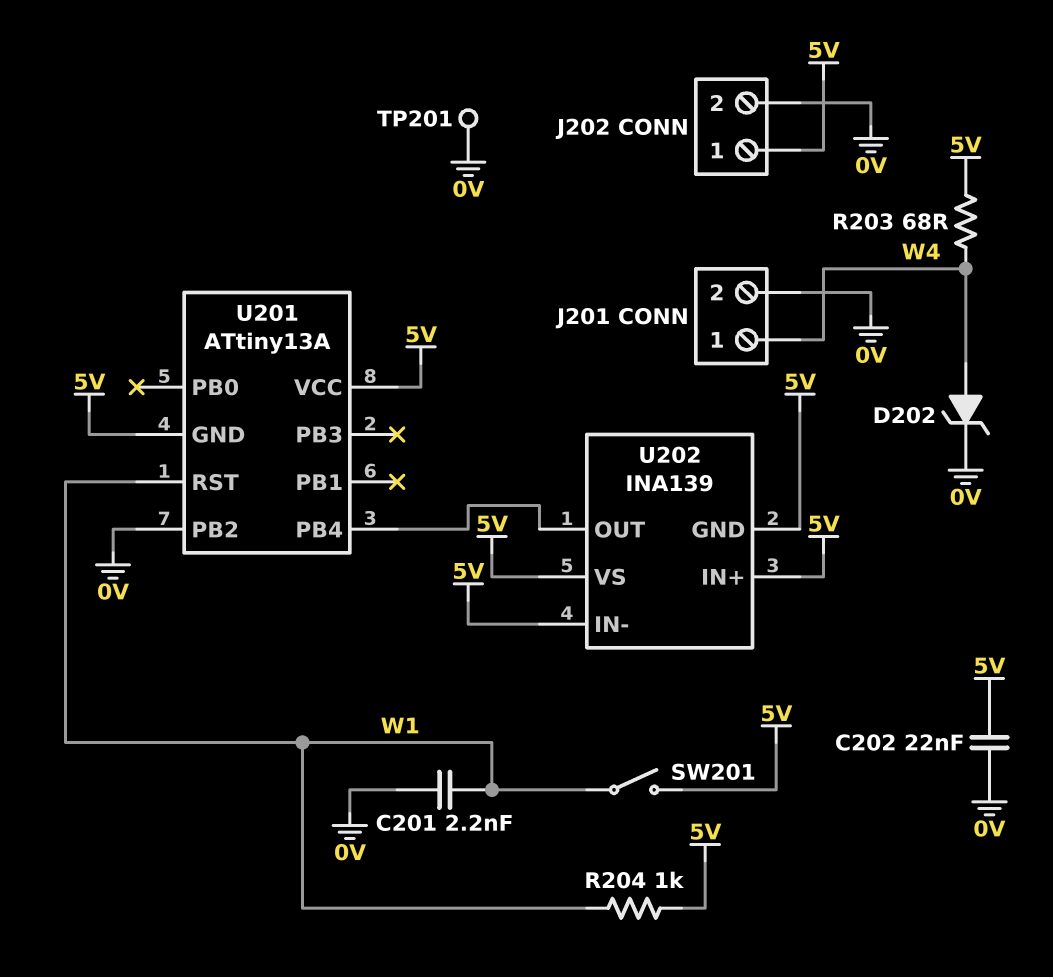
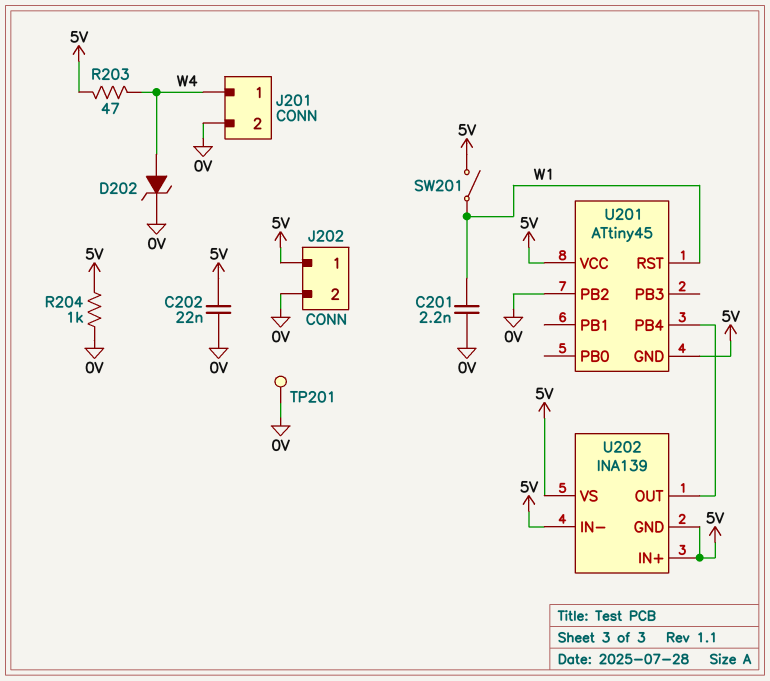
R203: 68 (5V, W4) -> 47 (5V, W4)
R204: 1k (5V, W1) -> 1k (0V, 5V)
U201: ATtiny13A -> ATtiny45

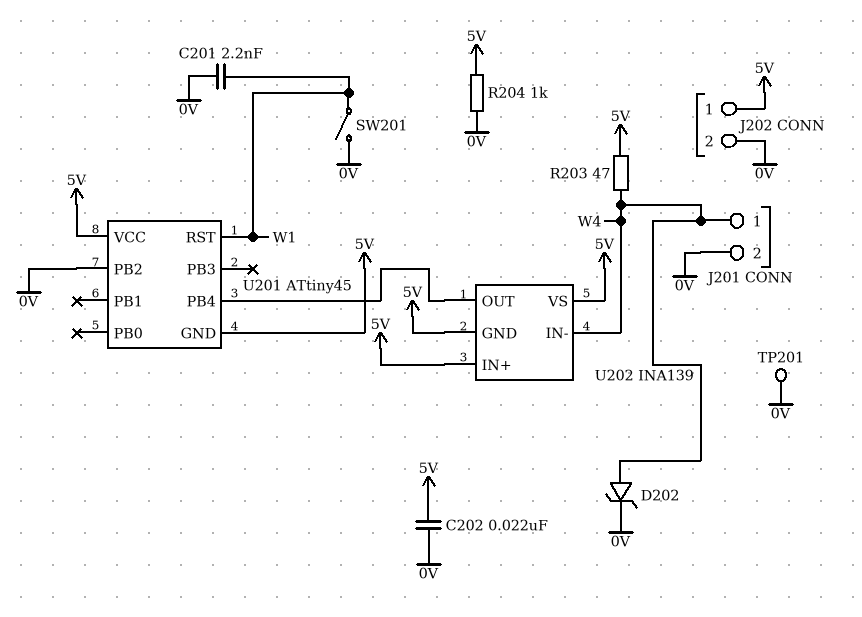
SW201: switch (5V, W1) -> switch (0V, W1)
U202 pin IN-: 5V -> W4

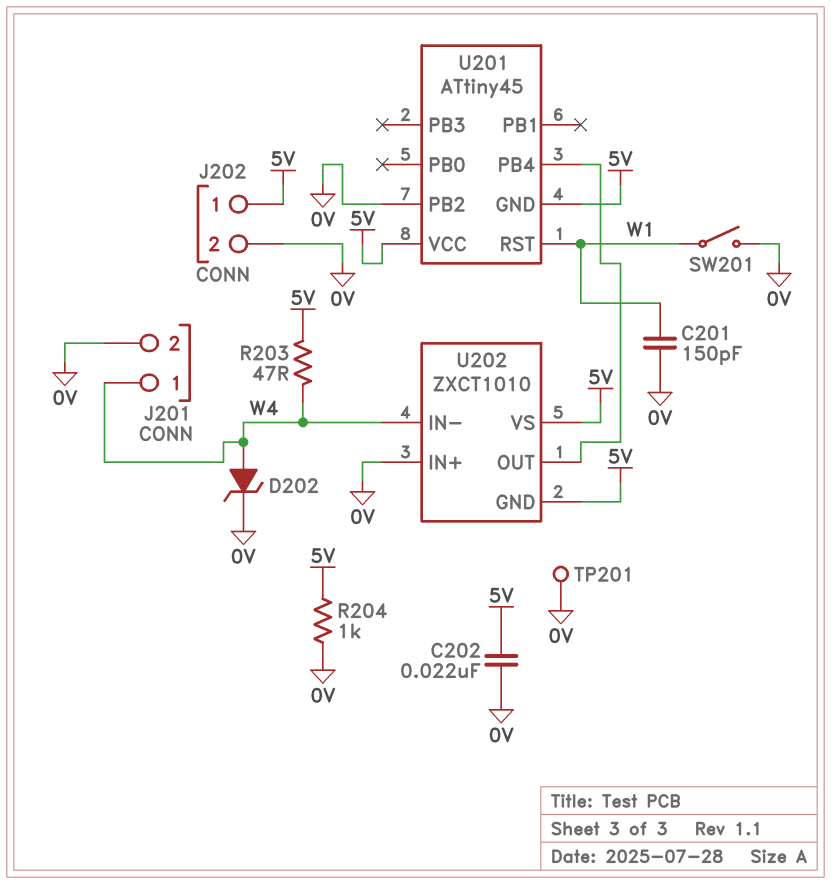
C201: 2.2nF (0V, W1) -> 150pF (0V, W1)
U202: INA139 -> ZXCT1010
U202 pin IN+: 5V -> 0V

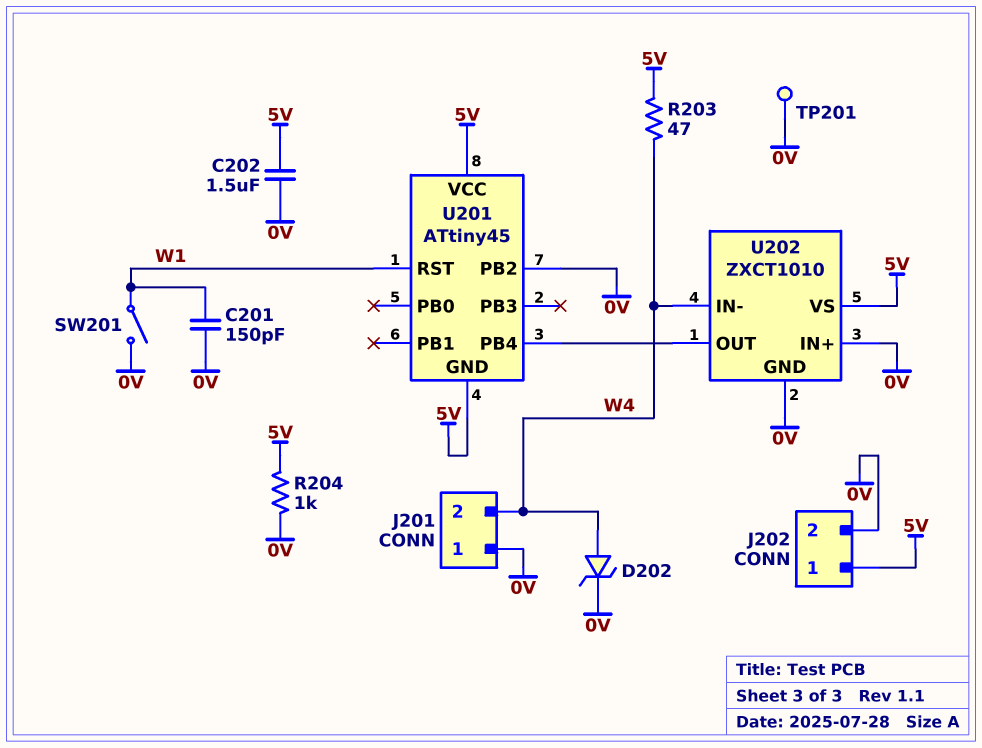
C202: 22nF (0V, 5V) -> 1.5uF (0V, 5V)
J201 pin 1: W4 -> 0V
J201 pin 2: 0V -> W4
U202 pin GND: 5V -> 0V

